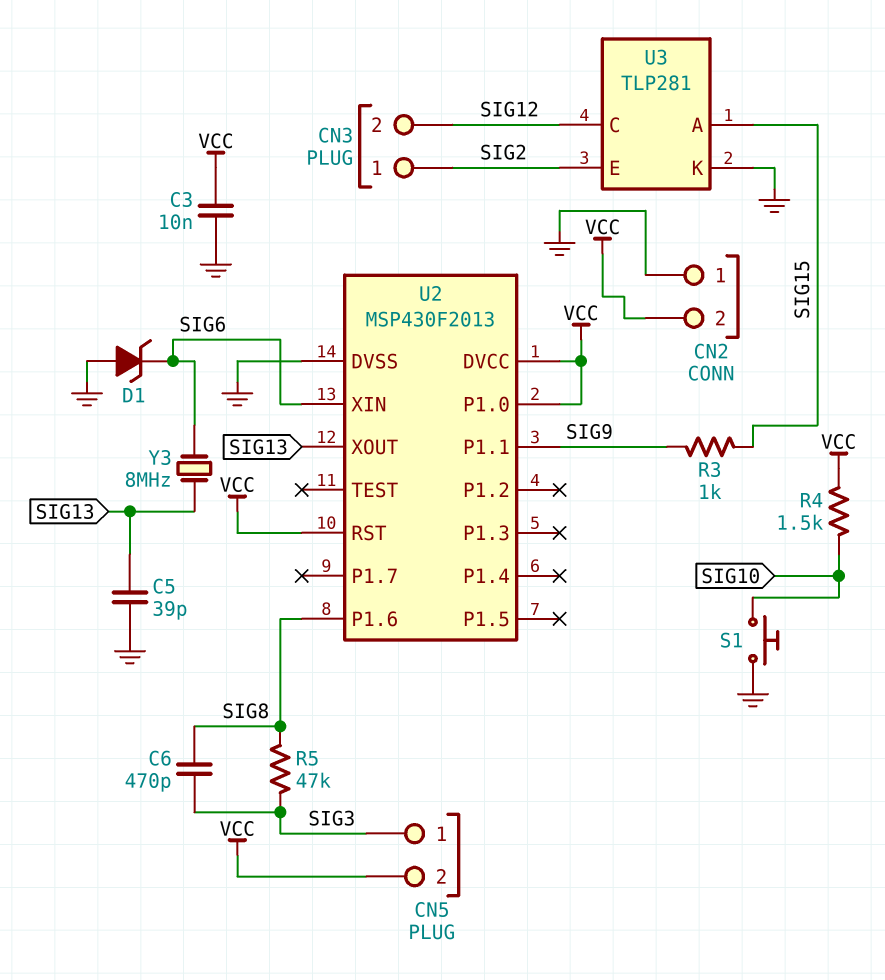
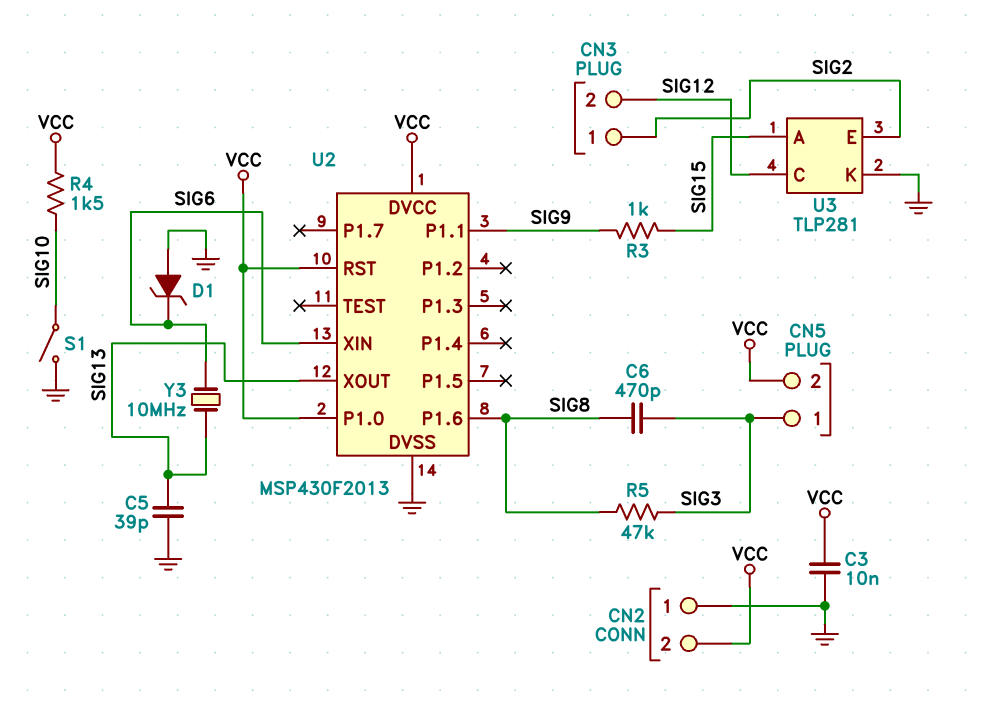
S1: button (GND, SIG10) -> switch (GND, SIG10)
Y3: 8MHz (SIG6, SIG13) -> 10MHz (SIG6, SIG13)

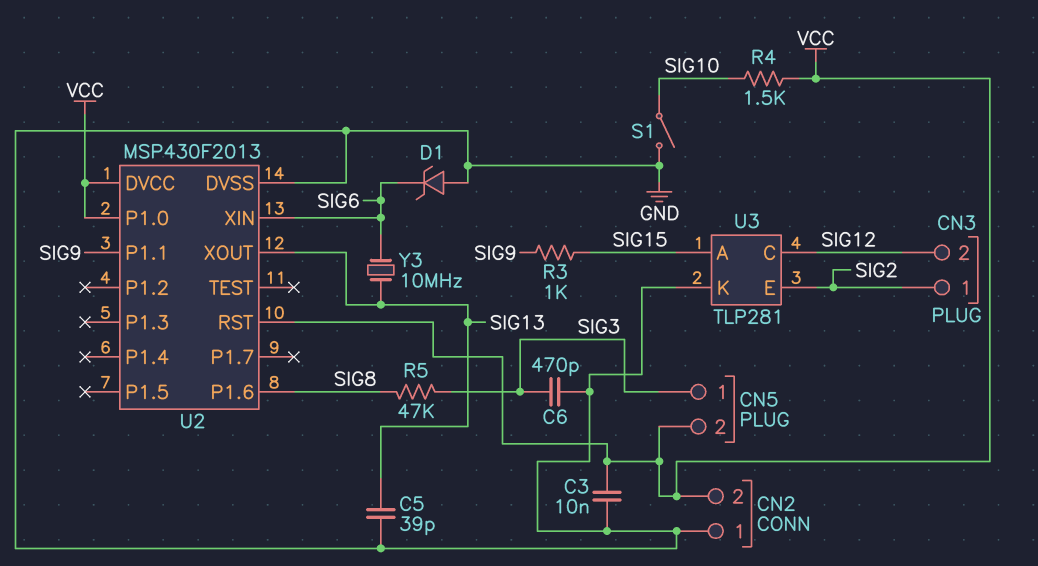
C6: 470pF (SIG3, SIG8) -> 470pF (GND, SIG3)

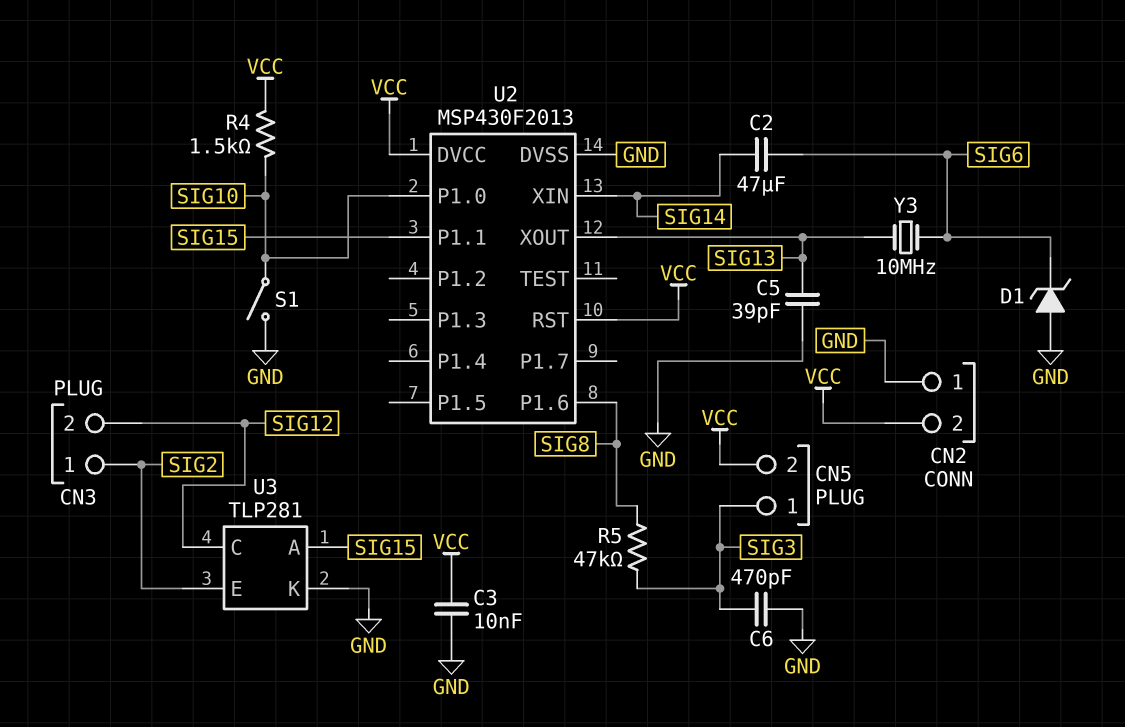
C2: none -> 47uF (SIG6, SIG14)
R3: 1k (SIG9, SIG15) -> none
U2 pin P1.0: VCC -> SIG10
U2 pin P1.1: SIG9 -> SIG15
U2 pin XIN: SIG6 -> SIG14

